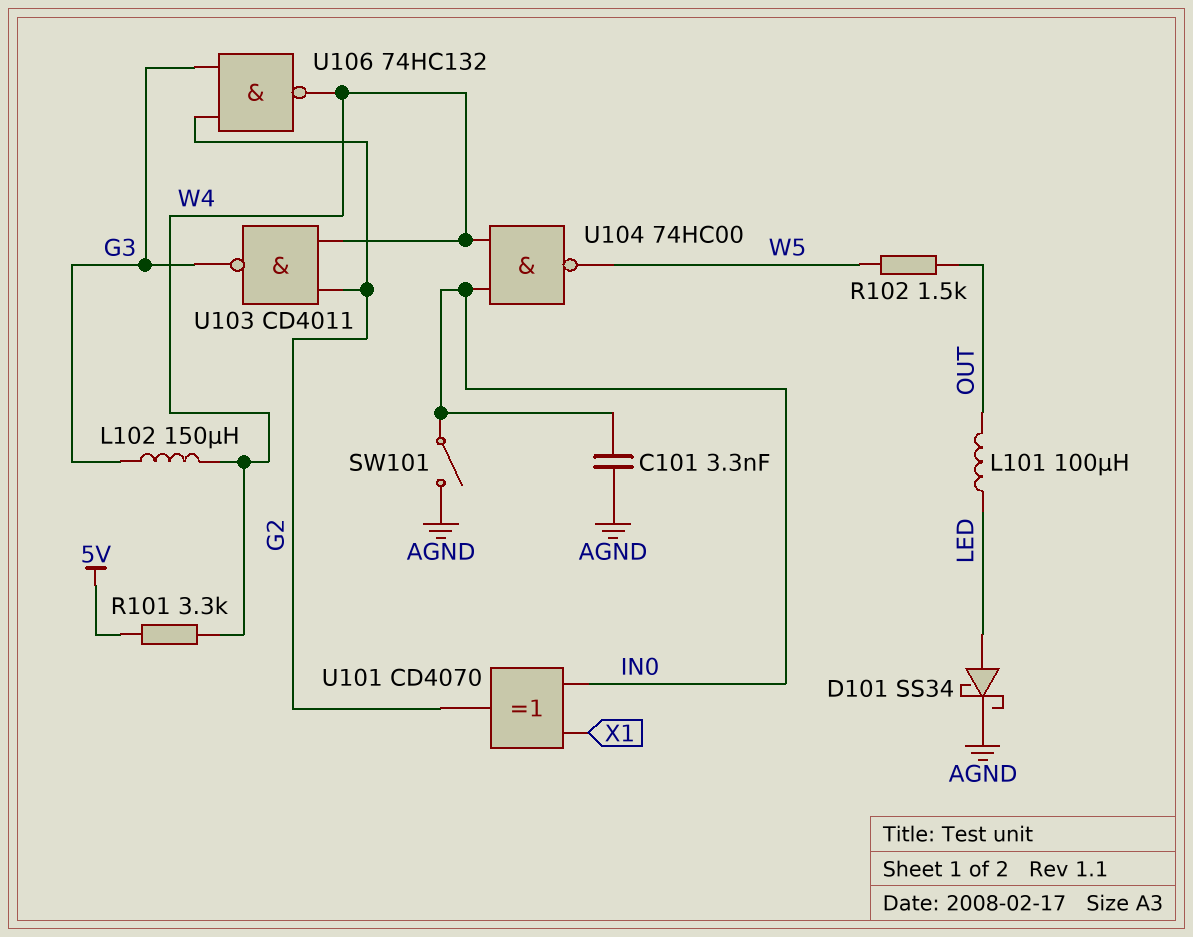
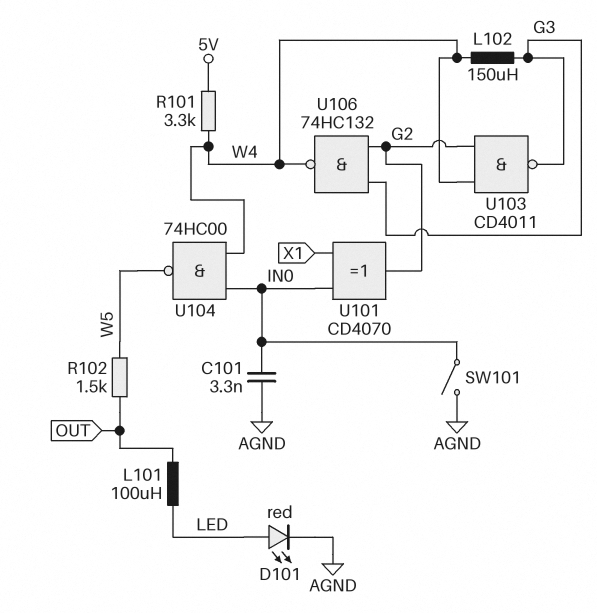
D101: schottky SS34 (A LED, K AGND) -> LED red (A LED, K AGND)

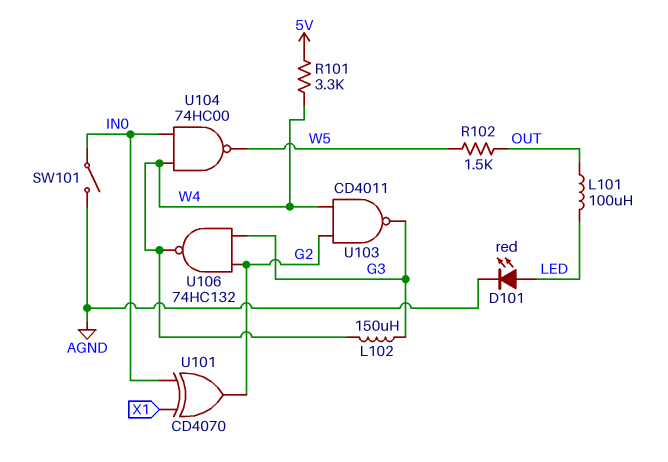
C101: 3.3nF (AGND, IN0) -> none

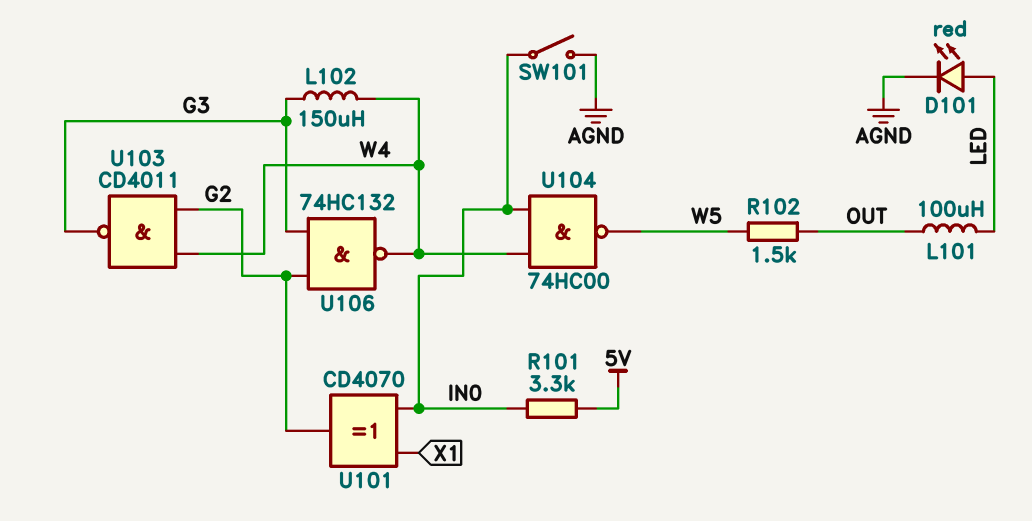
R101: 3.3k (5V, W4) -> 3.3k (5V, IN0)

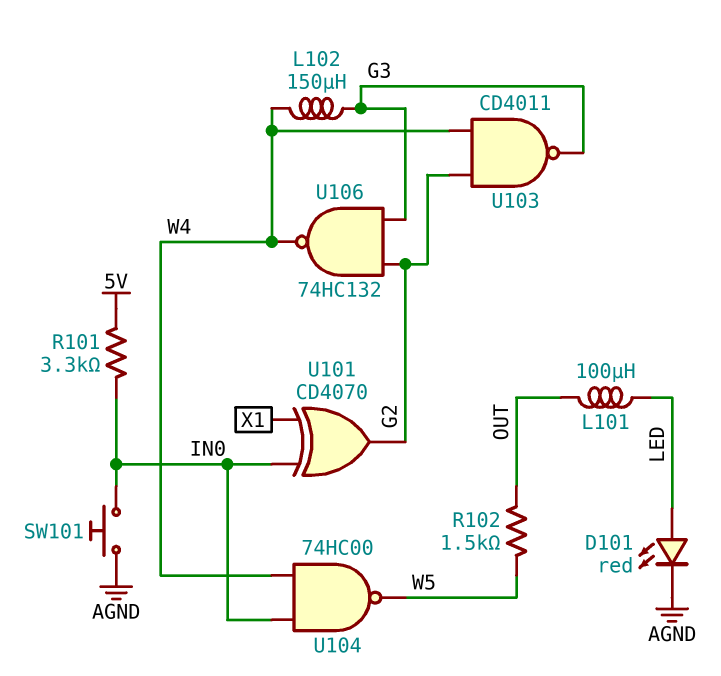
SW101: switch (AGND, IN0) -> button (AGND, IN0)

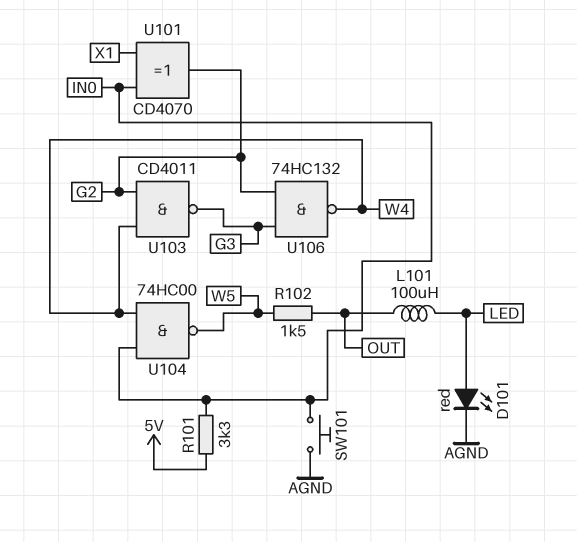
L102: 150uH (G3, W4) -> none

